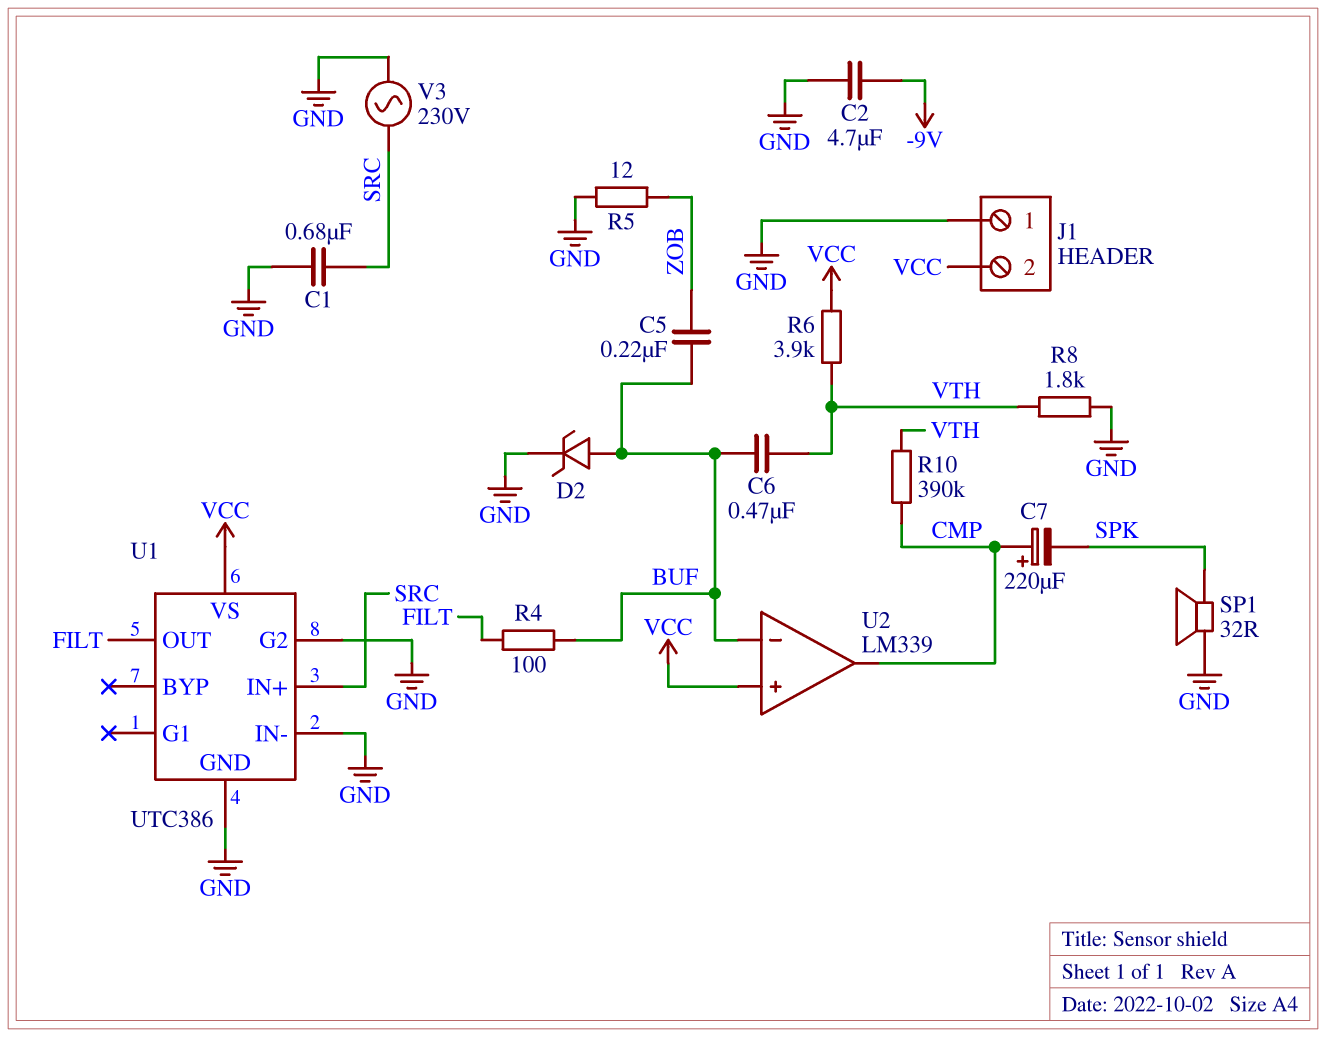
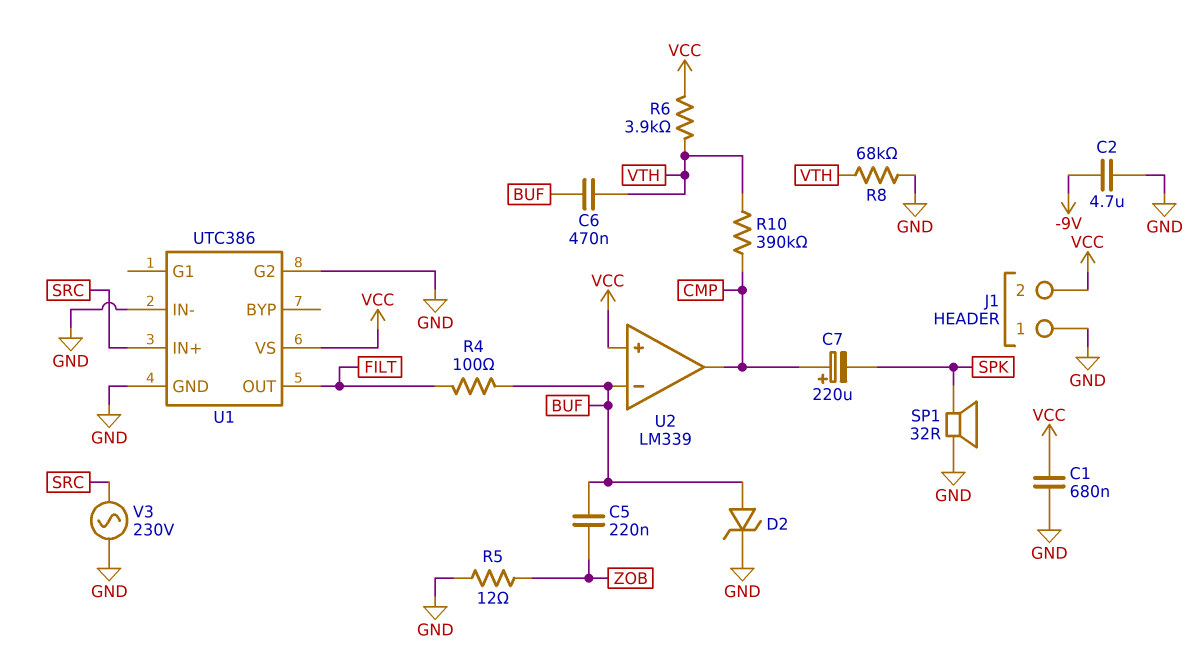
C1: 680nF (GND, SRC) -> 680nF (GND, VCC)
R8: 1.8k (GND, VTH) -> 68k (GND, VTH)

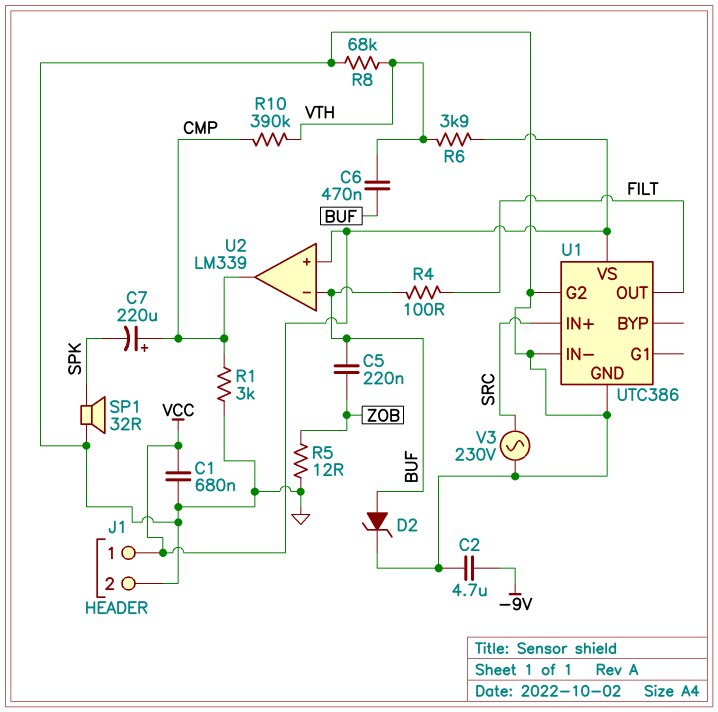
J1 pin 1: GND -> VCC
J1 pin 2: VCC -> GND
R1: none -> 3k (CMP, GND)

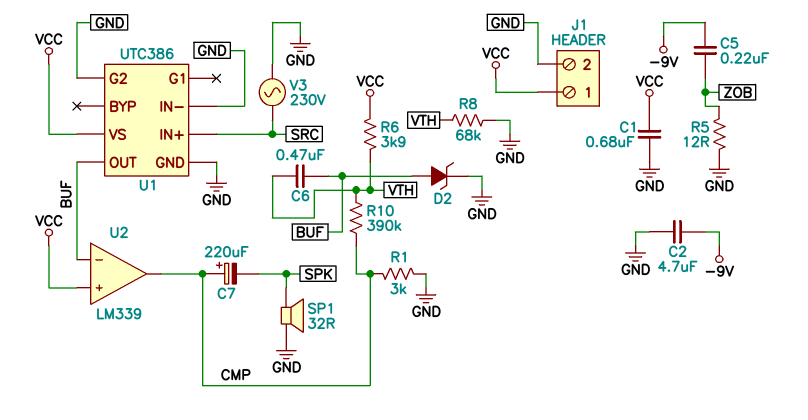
C5: 220nF (BUF, ZOB) -> 220nF (-9V, ZOB)
R4: 100 (BUF, FILT) -> none
U1 pin OUT: FILT -> BUF

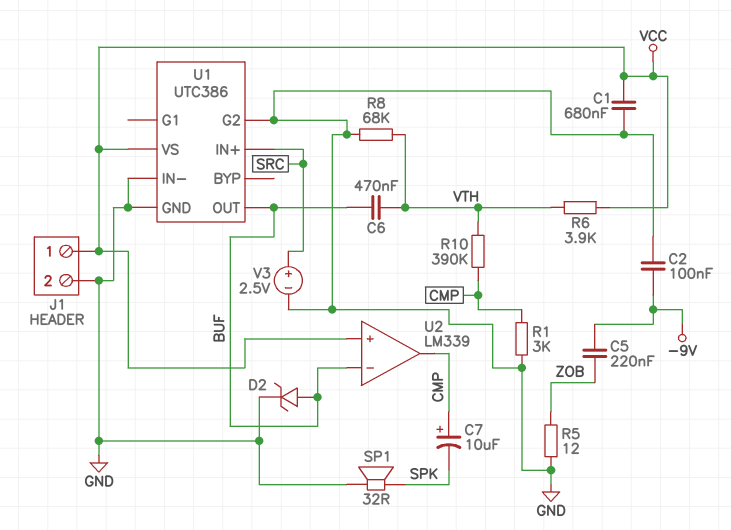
C2: 4.7uF (-9V, GND) -> 100nF (-9V, GND)
C7: 220uF (plus CMP, minus SPK) -> 10uF (plus CMP, minus SPK)
V3: AC 230V (GND, SRC) -> 2.5V (plus SRC, minus GND)

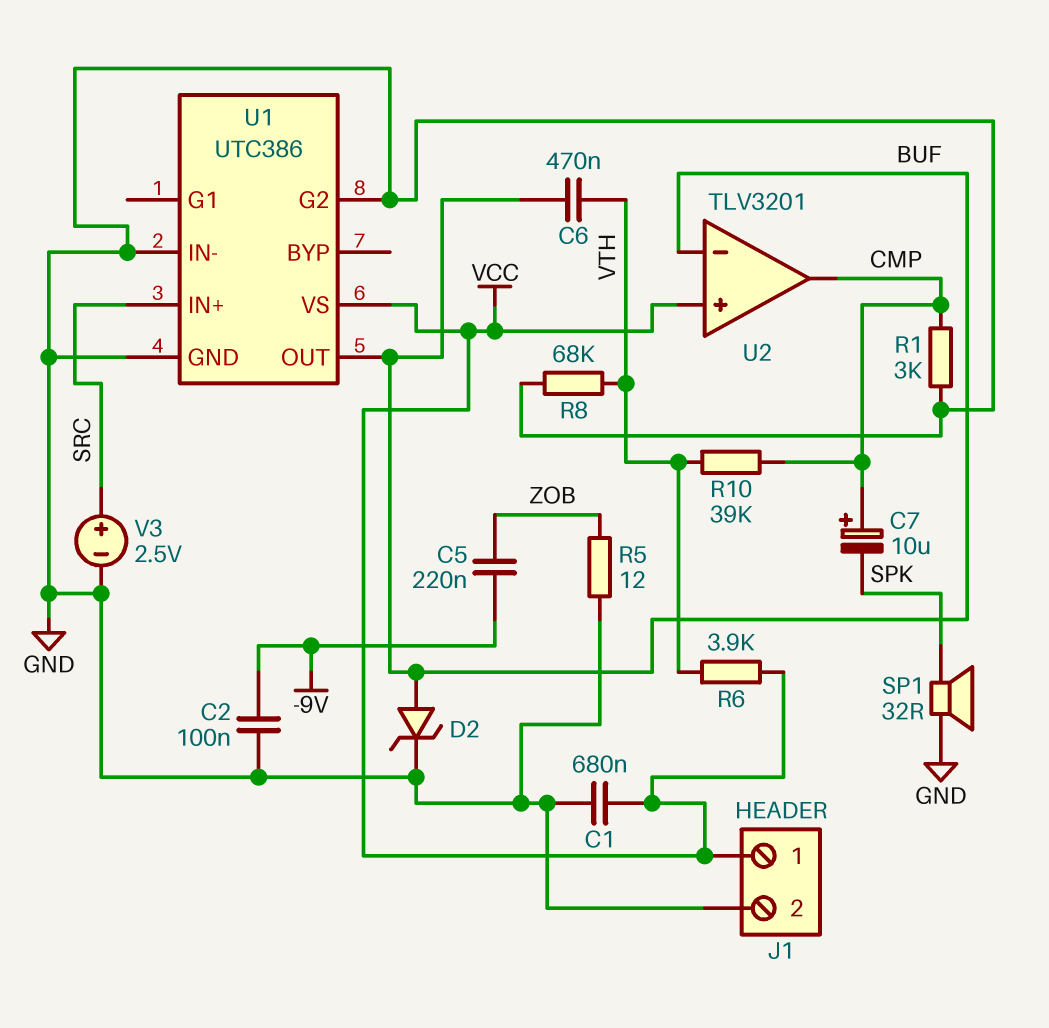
R10: 390k (CMP, VTH) -> 39k (CMP, VTH)
U2: LM339 -> TLV3201

